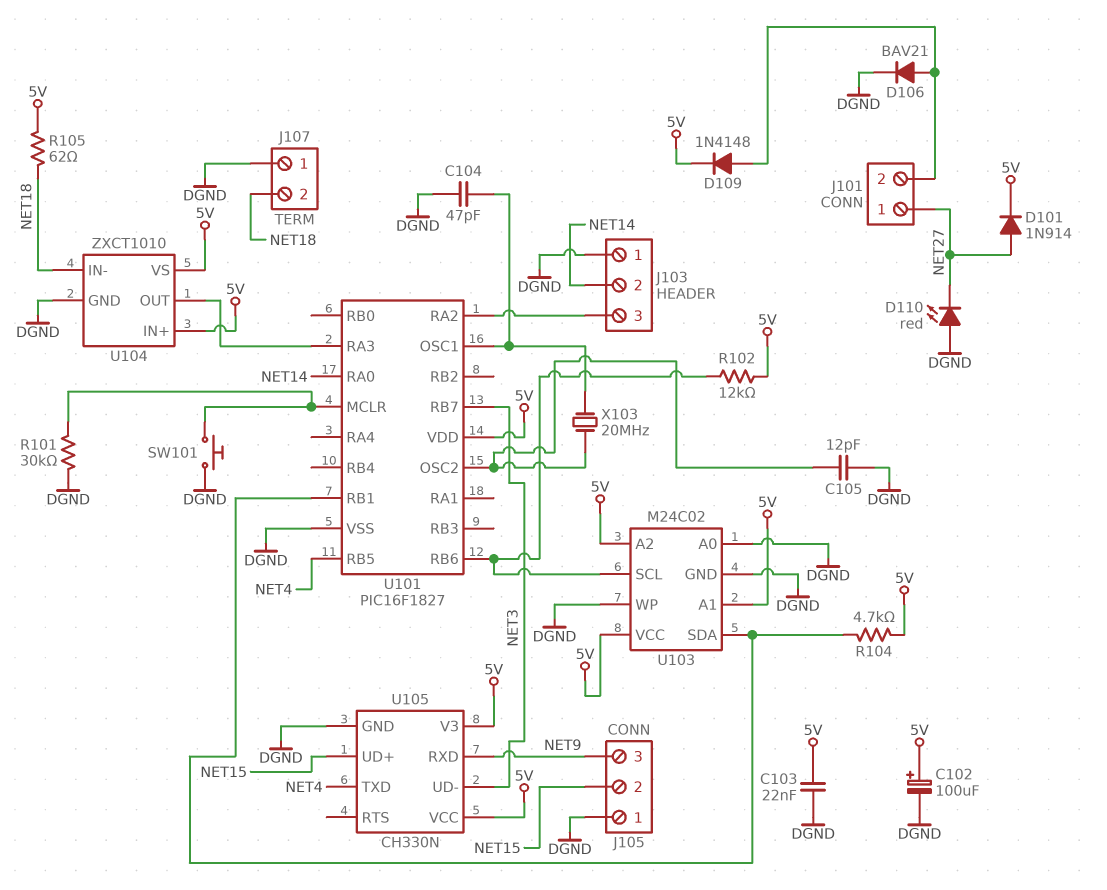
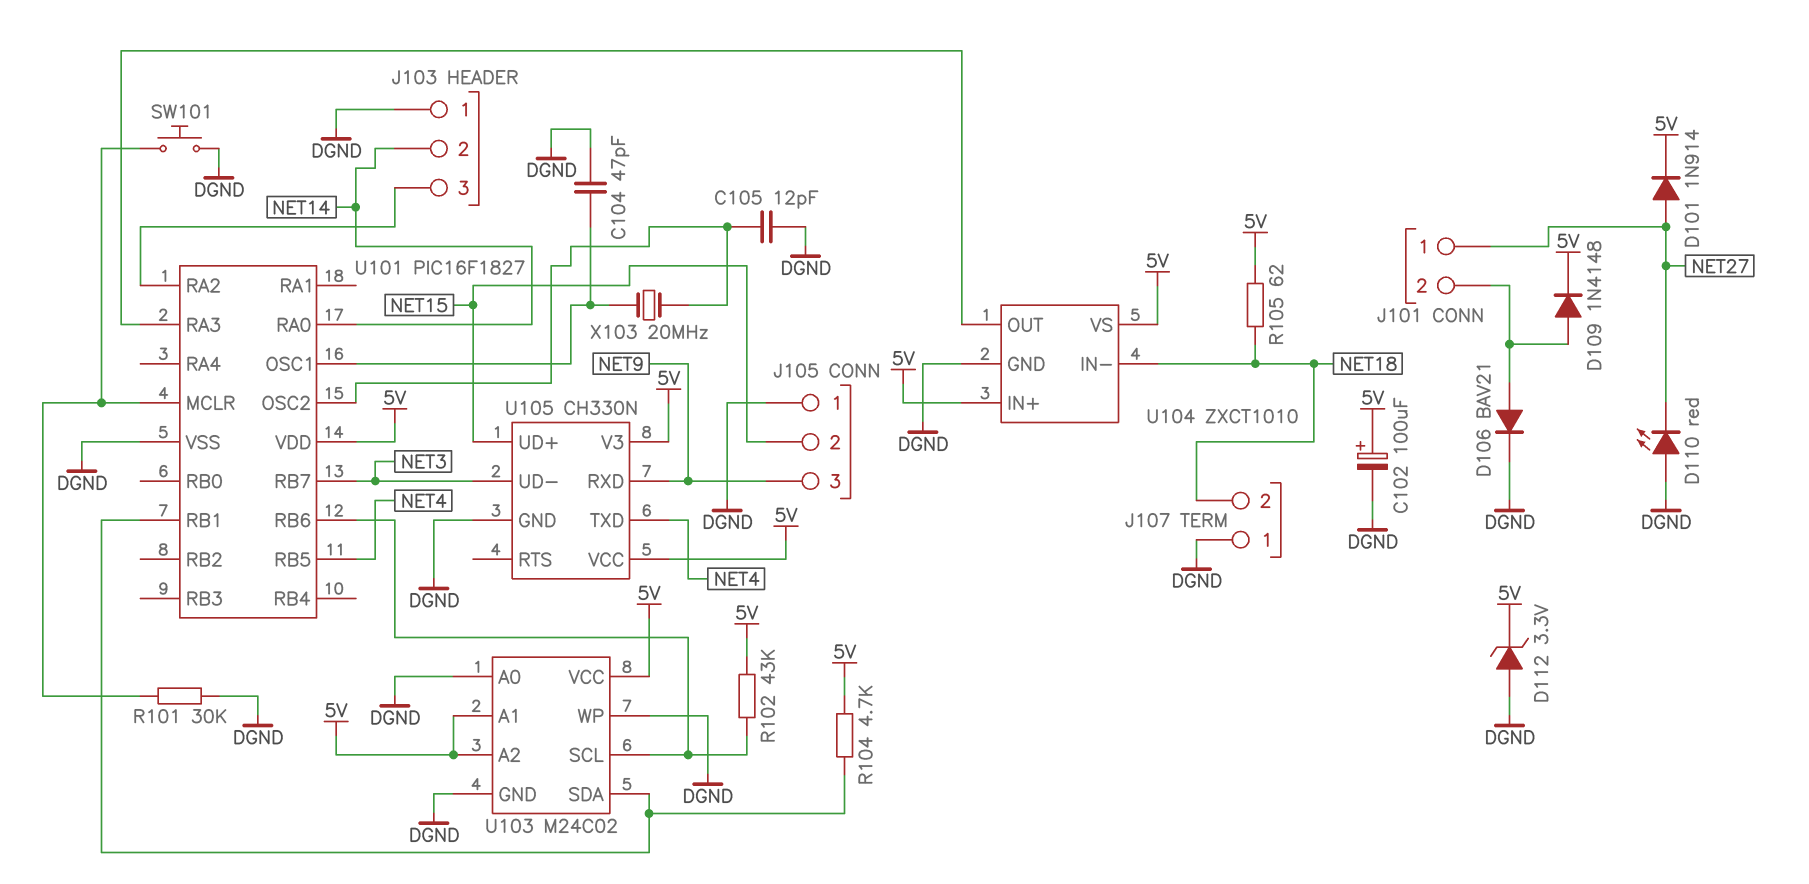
C103: 22nF (5V, DGND) -> none
D112: none -> zener 3.3V (A DGND, K 5V)
R102: 12k (5V, U101/RB6) -> 43k (5V, U101/RB6)

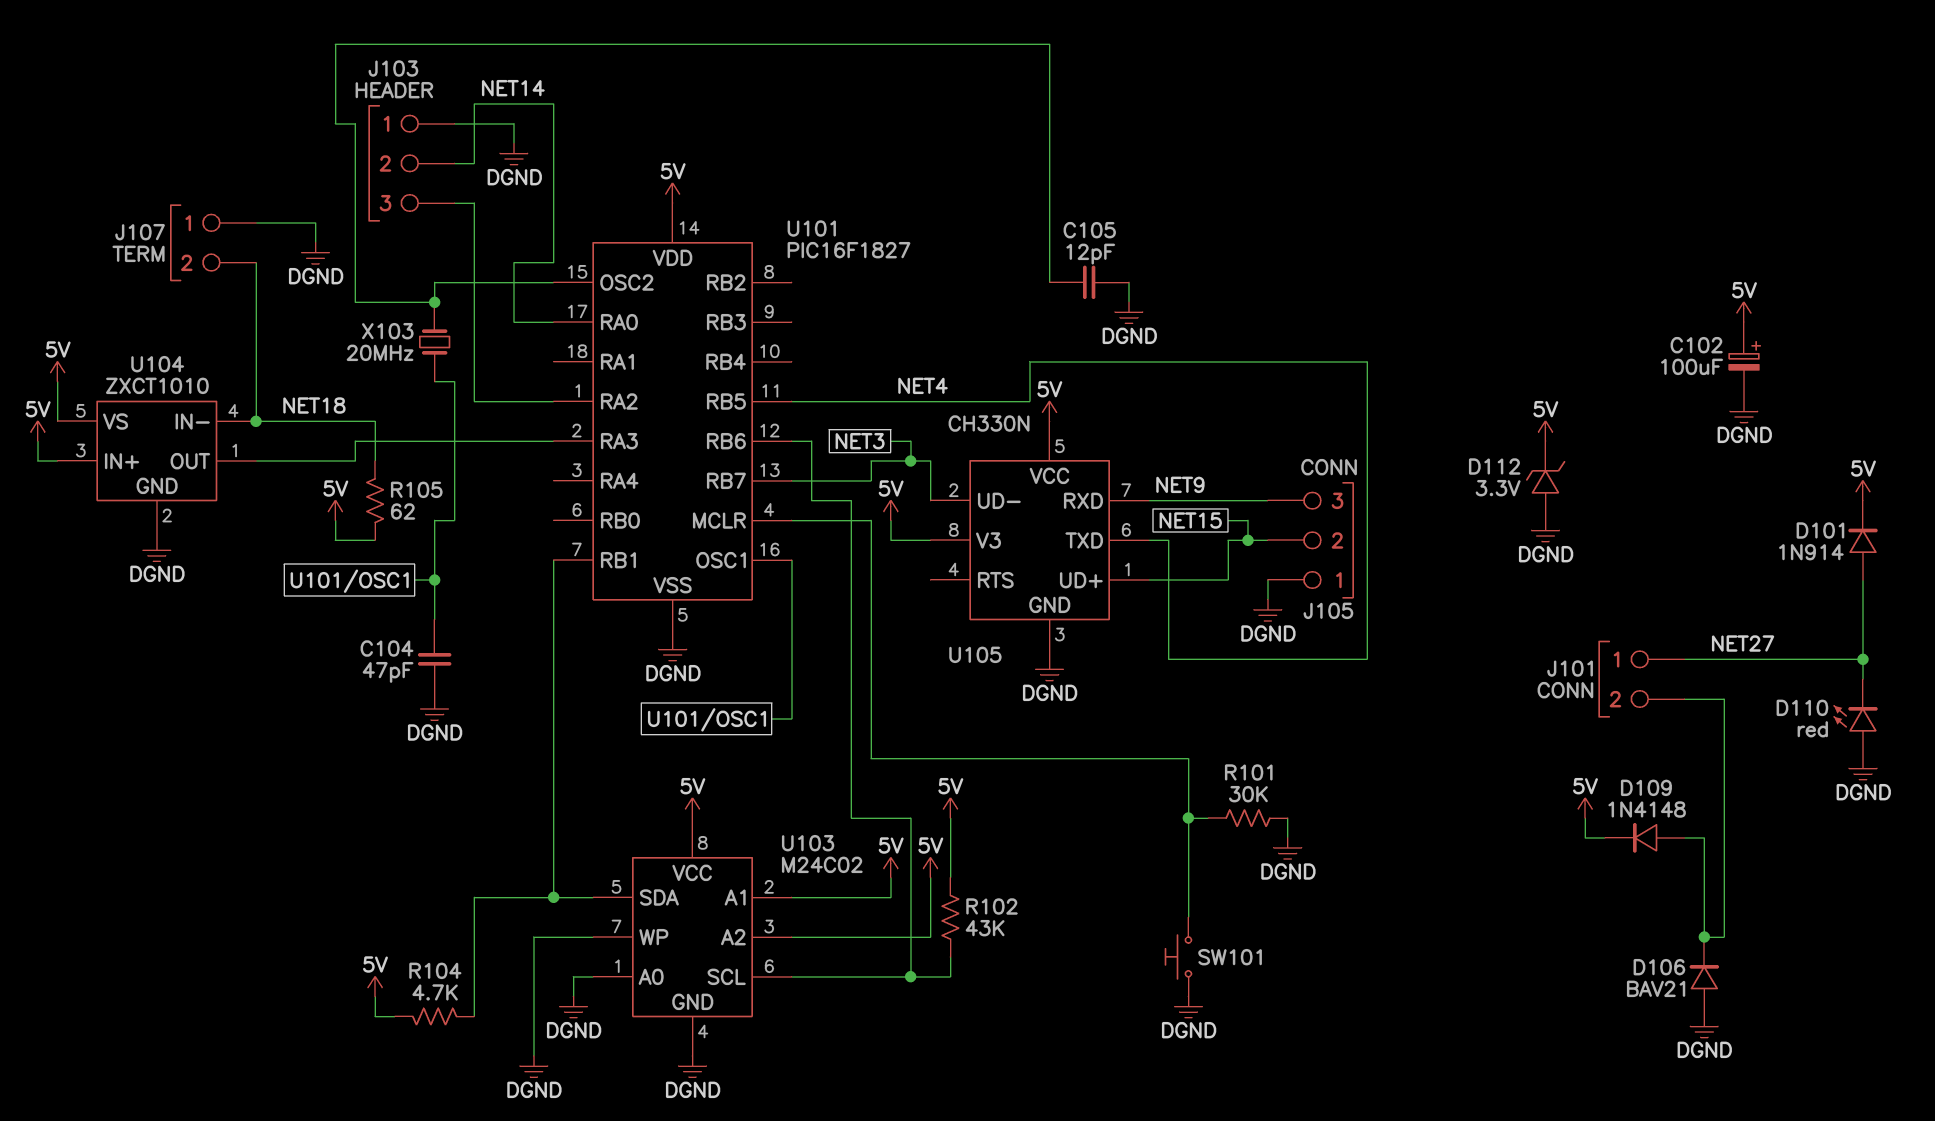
D106: diode BAV21 (A J101/2, K DGND) -> diode BAV21 (A DGND, K J101/2)

